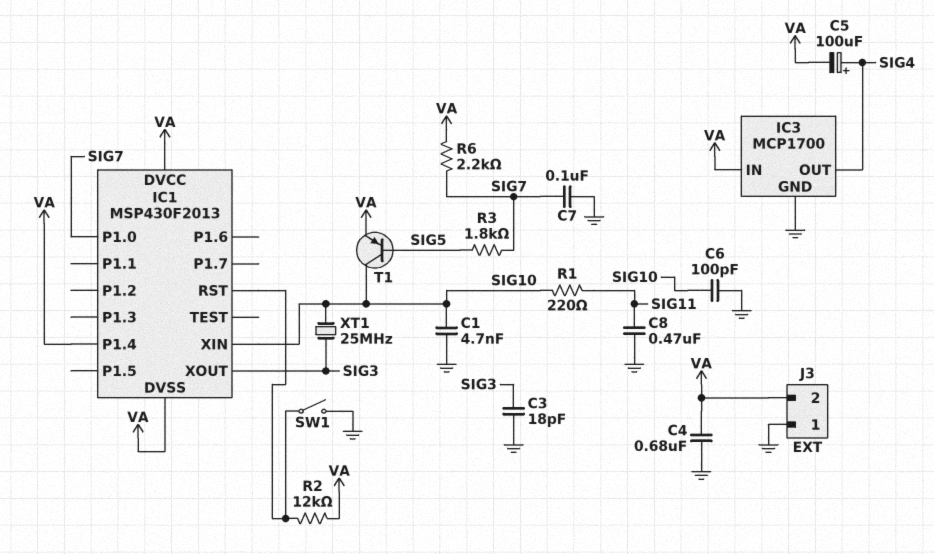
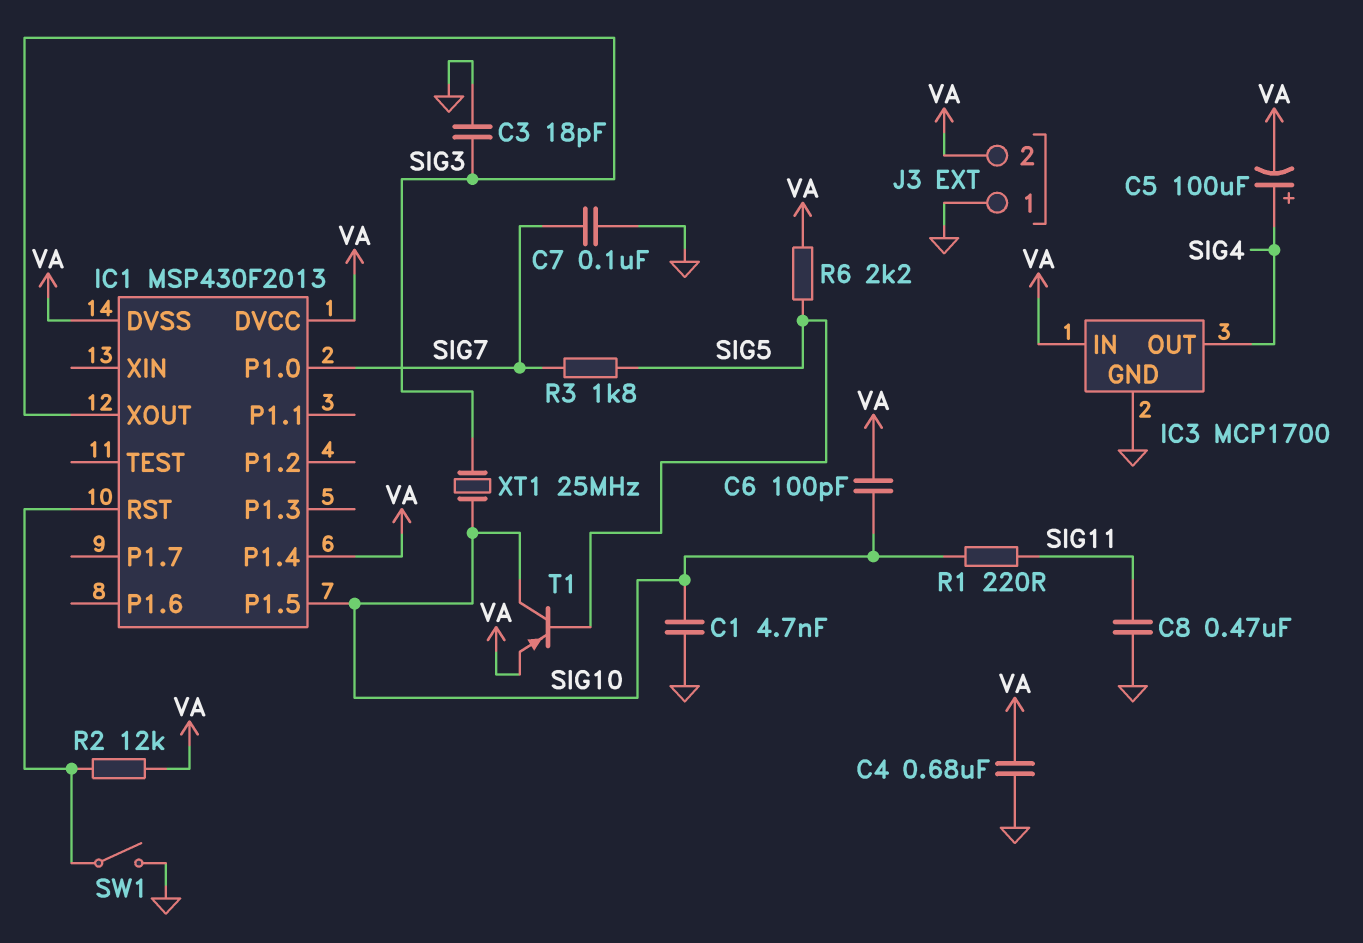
C6: 100pF (GND, SIG10) -> 100pF (SIG10, VA)
IC1 pin P1.5: none -> SIG10
IC1 pin XIN: SIG10 -> none
R6: 2.2k (SIG7, VA) -> 2.2k (SIG5, VA)

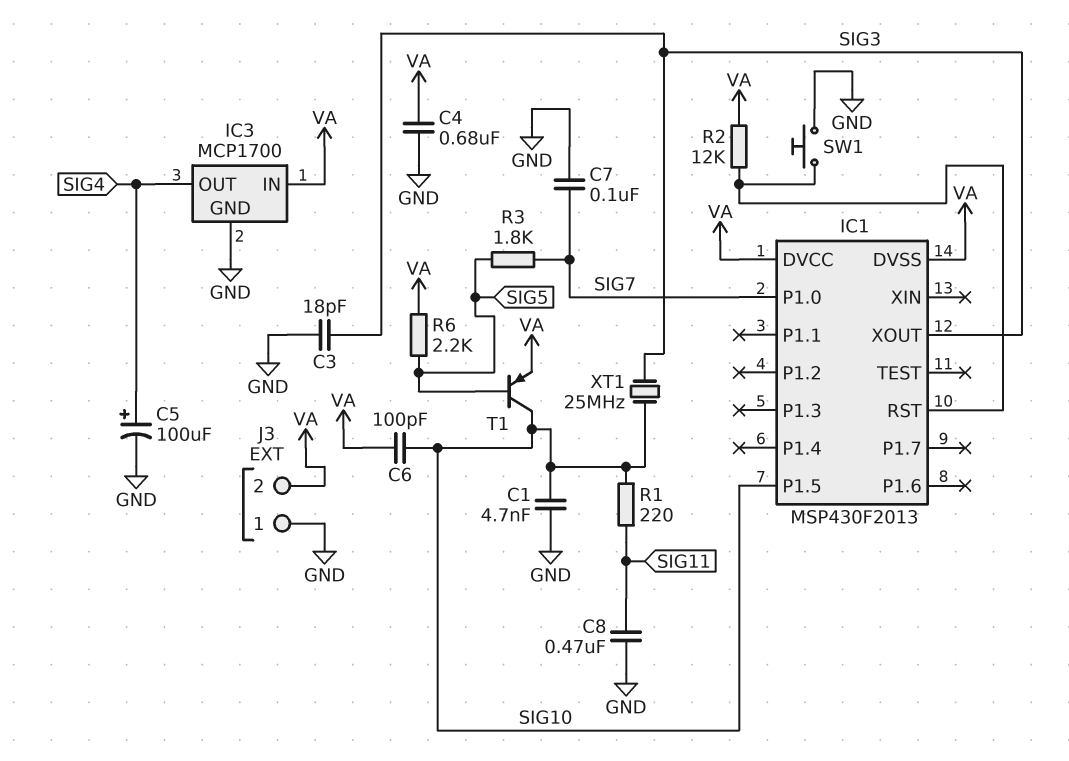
C5: 100uF (plus SIG4, minus VA) -> 100uF (plus SIG4, minus GND)
IC1 pin P1.4: VA -> none
SW1: switch (GND, IC1/RST) -> button (GND, IC1/RST)

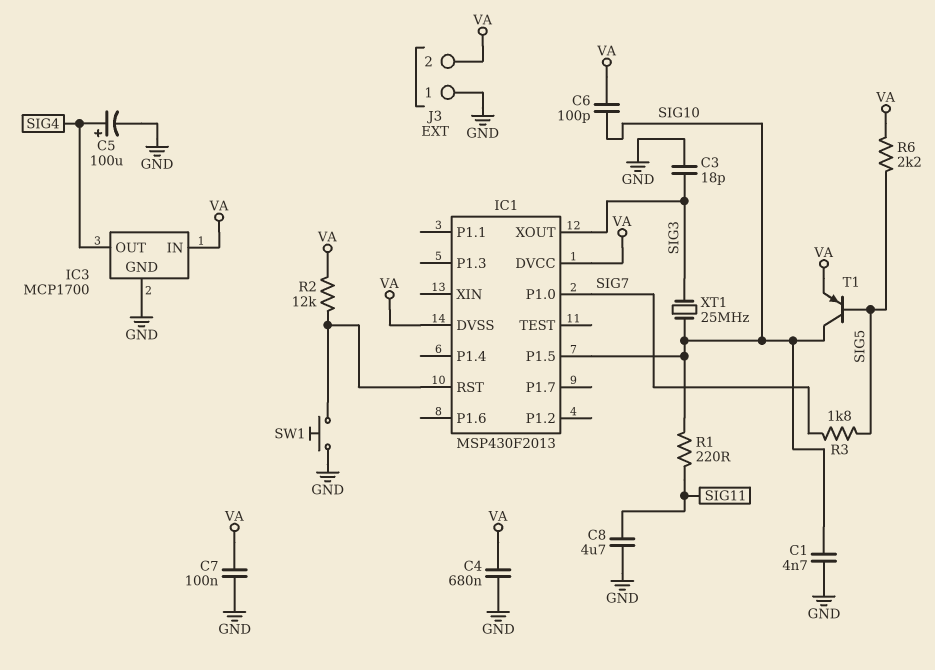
C7: 100nF (GND, SIG7) -> 100nF (GND, VA)
C8: 470nF (GND, SIG11) -> 4.7uF (GND, SIG11)

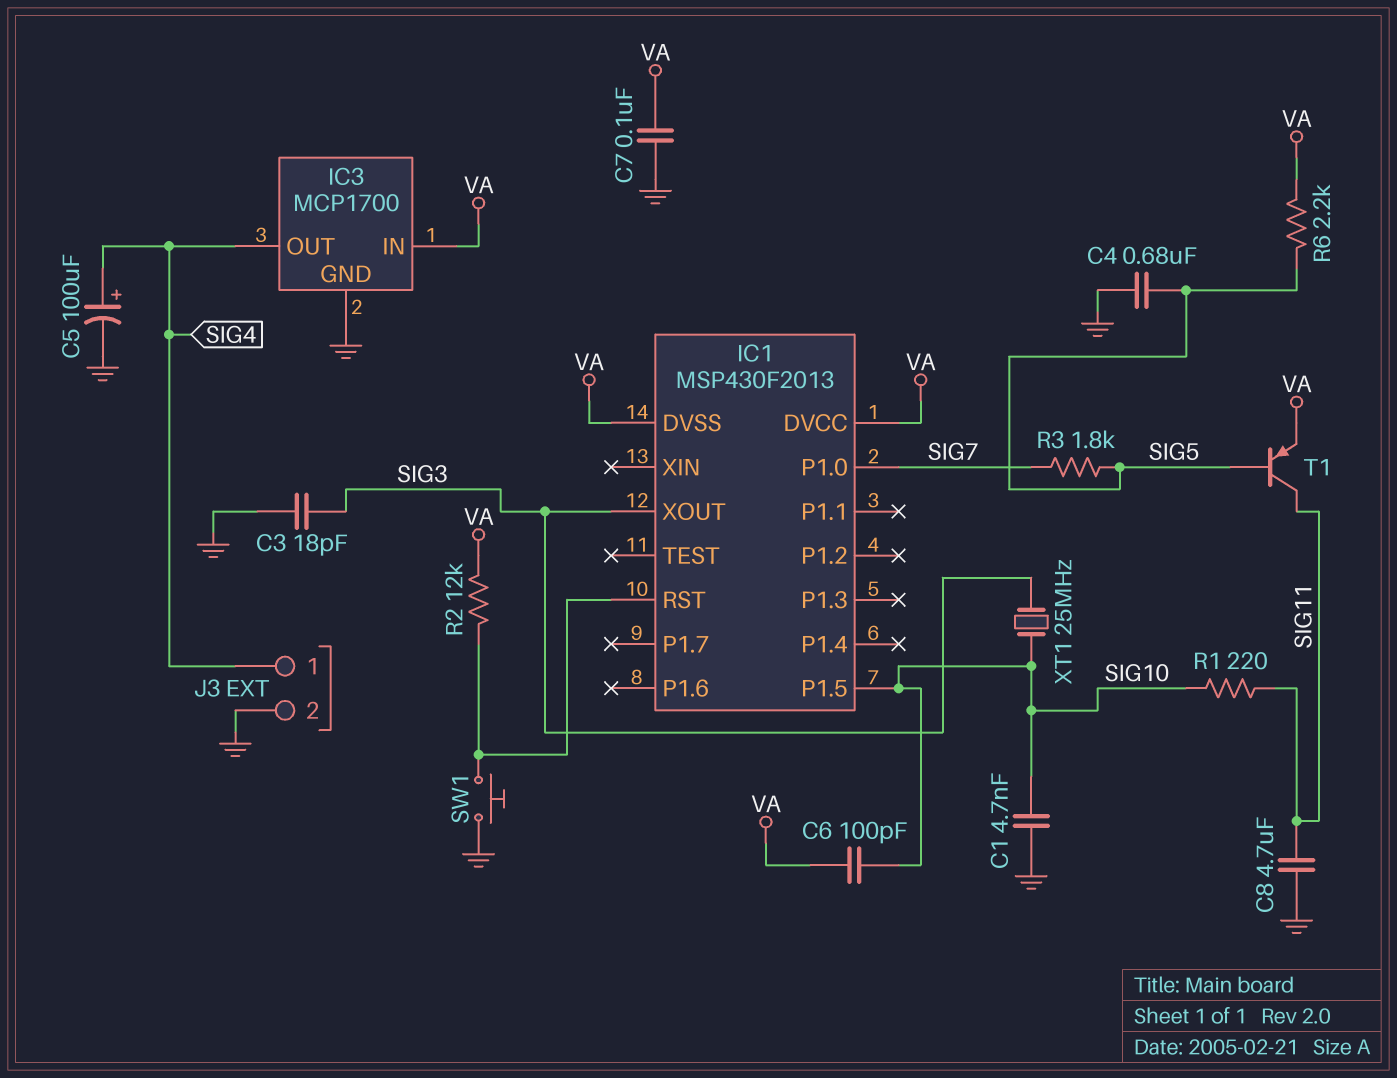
C4: 680nF (GND, VA) -> 680nF (GND, SIG5)
J3 pin 1: GND -> SIG4
J3 pin 2: VA -> GND
T1: PNP (B SIG5, C SIG10, E VA) -> PNP (B SIG5, C SIG11, E VA)

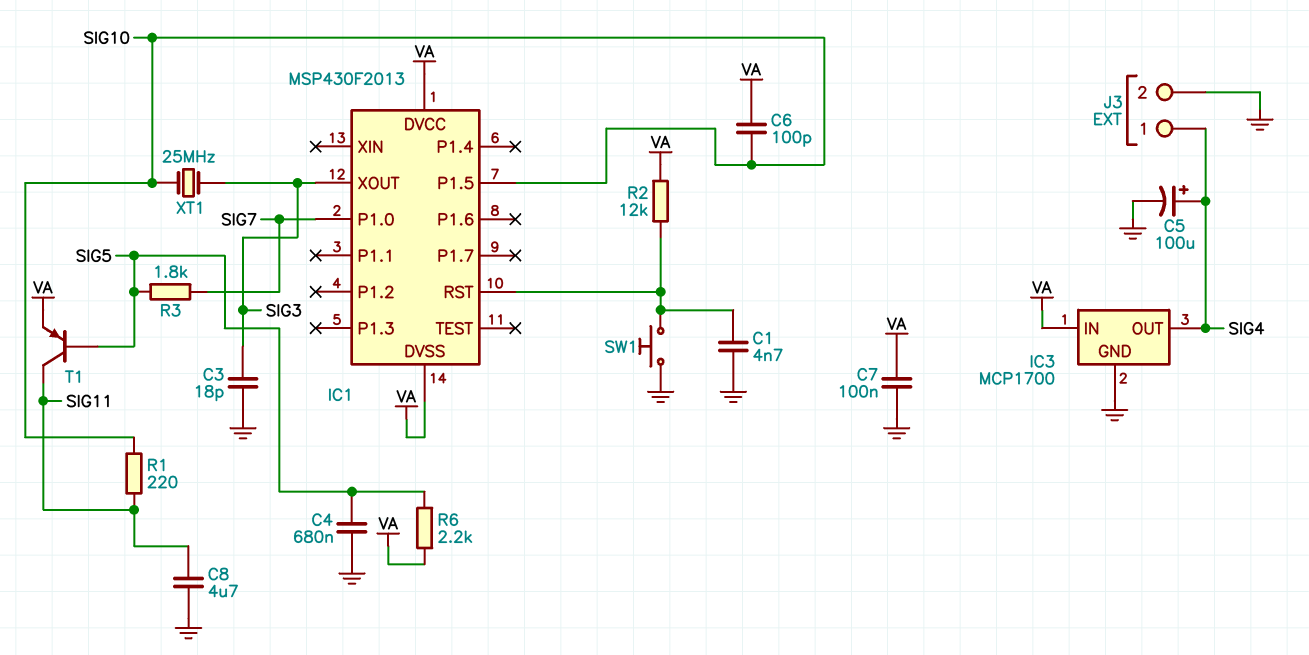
C1: 4.7nF (GND, SIG10) -> 4.7nF (GND, IC1/RST)

